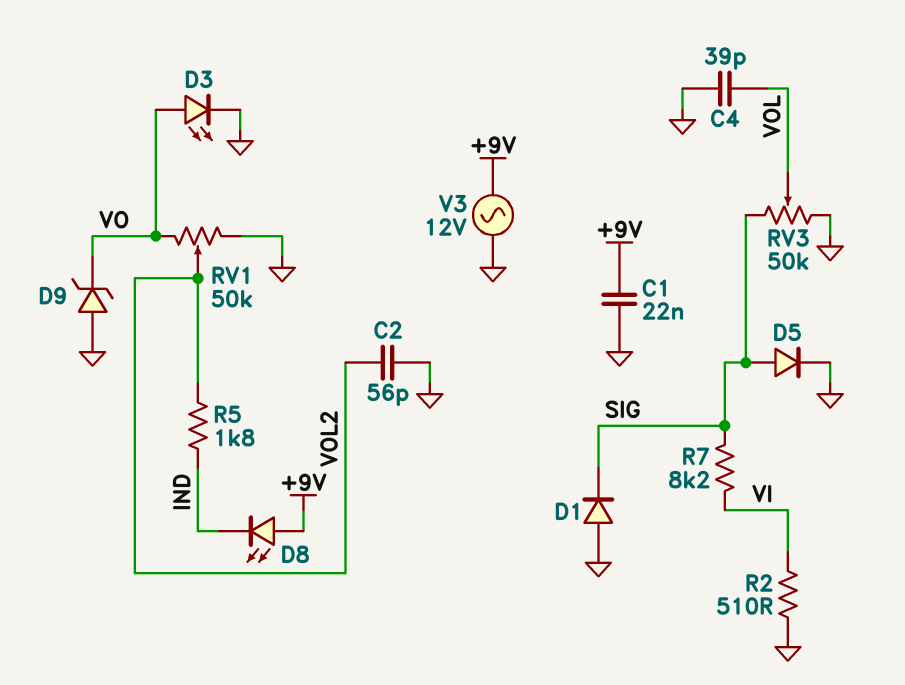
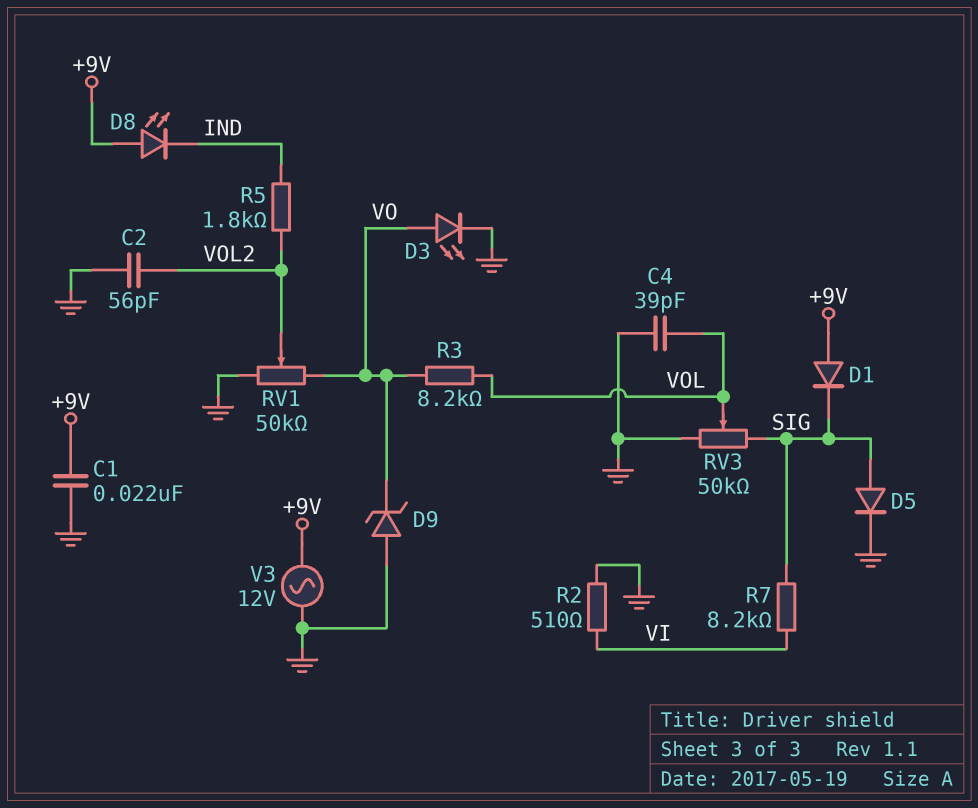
D1: diode (A GND, K SIG) -> diode (A +9V, K SIG)
R3: none -> 8.2k (VO, VOL)

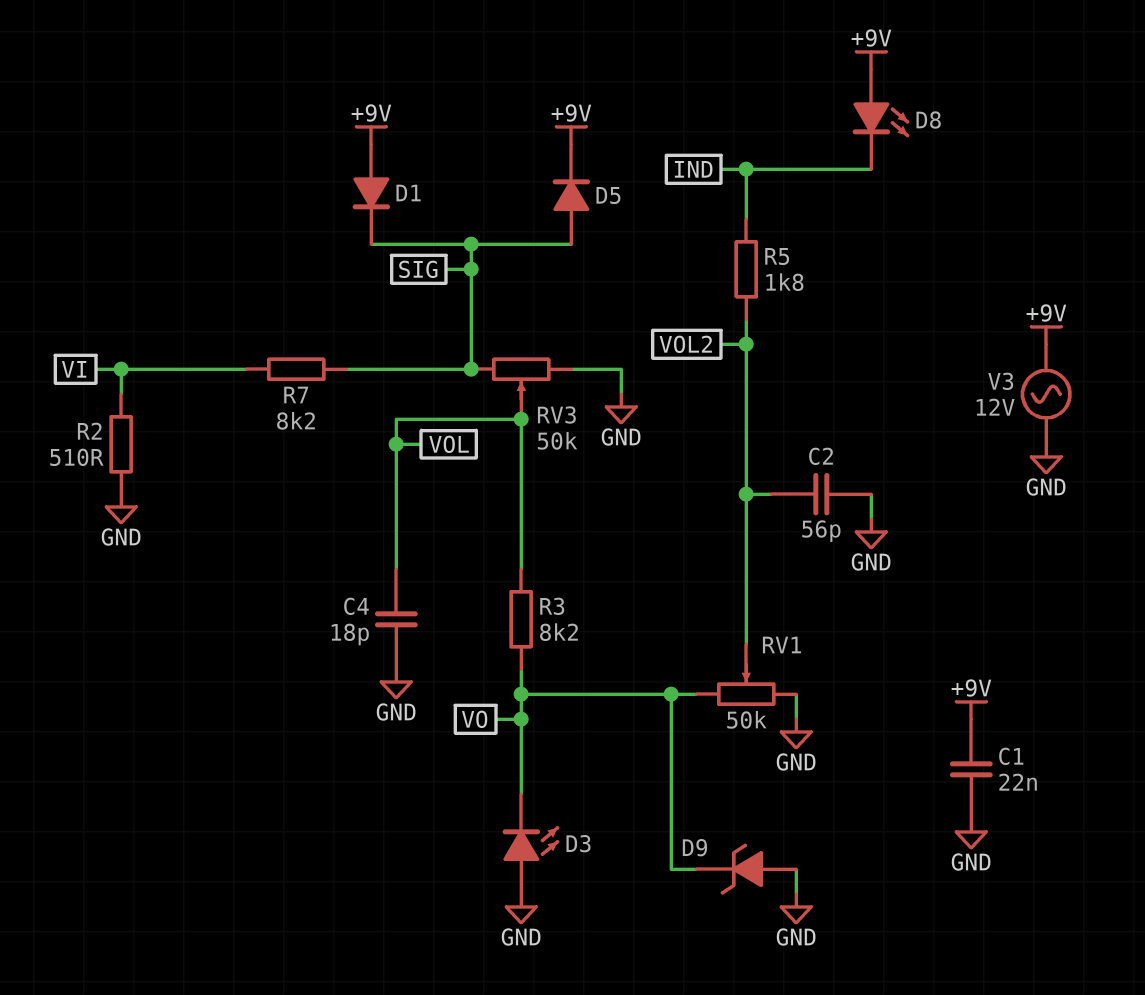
C4: 39pF (GND, VOL) -> 18pF (GND, VOL)
D3: LED (A VO, K GND) -> LED (A GND, K VO)
D5: diode (A SIG, K GND) -> diode (A SIG, K +9V)

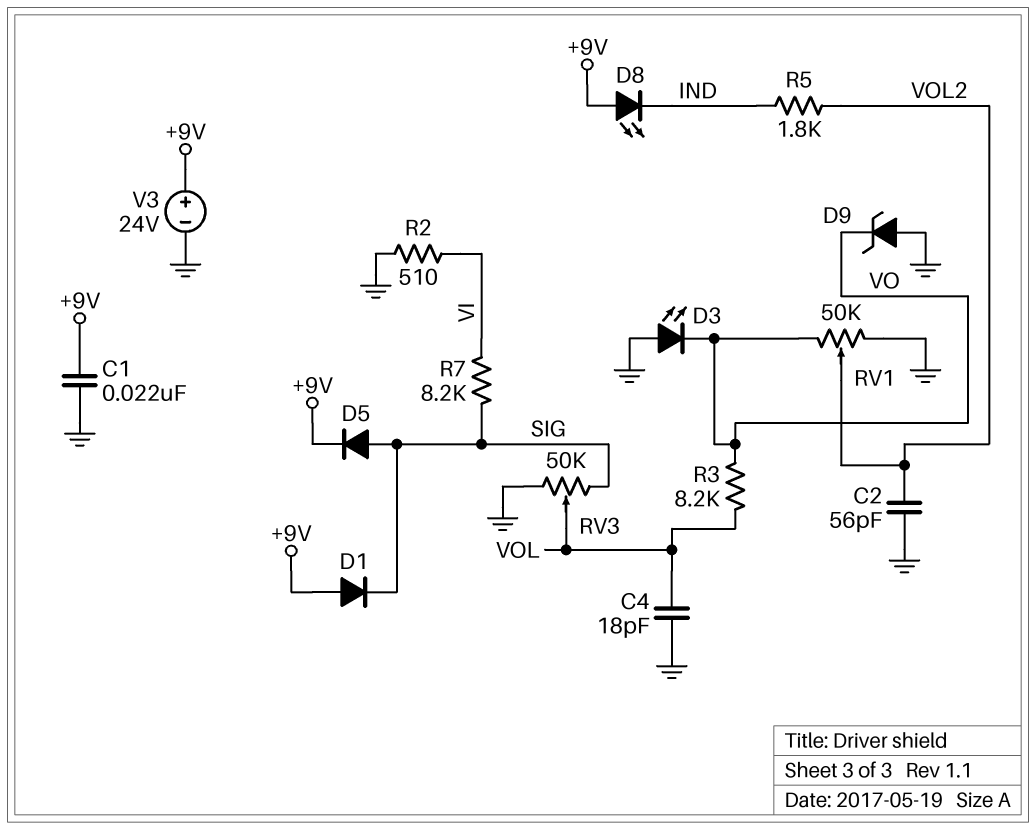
V3: AC 12V (+9V, GND) -> 24V (plus +9V, minus GND)

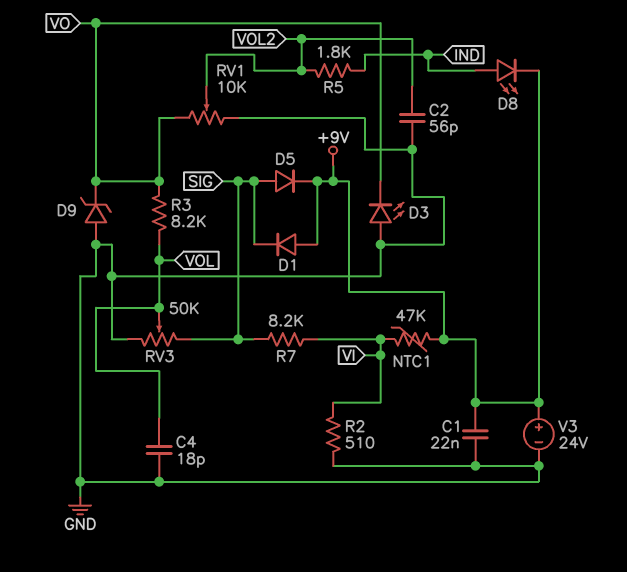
D8: LED (A +9V, K IND) -> LED (A IND, K +9V)
NTC1: none -> 47k (+9V, VI)
RV1: 50k (GND, VO, wiper VOL2) -> 10k (GND, VO, wiper VOL2)

